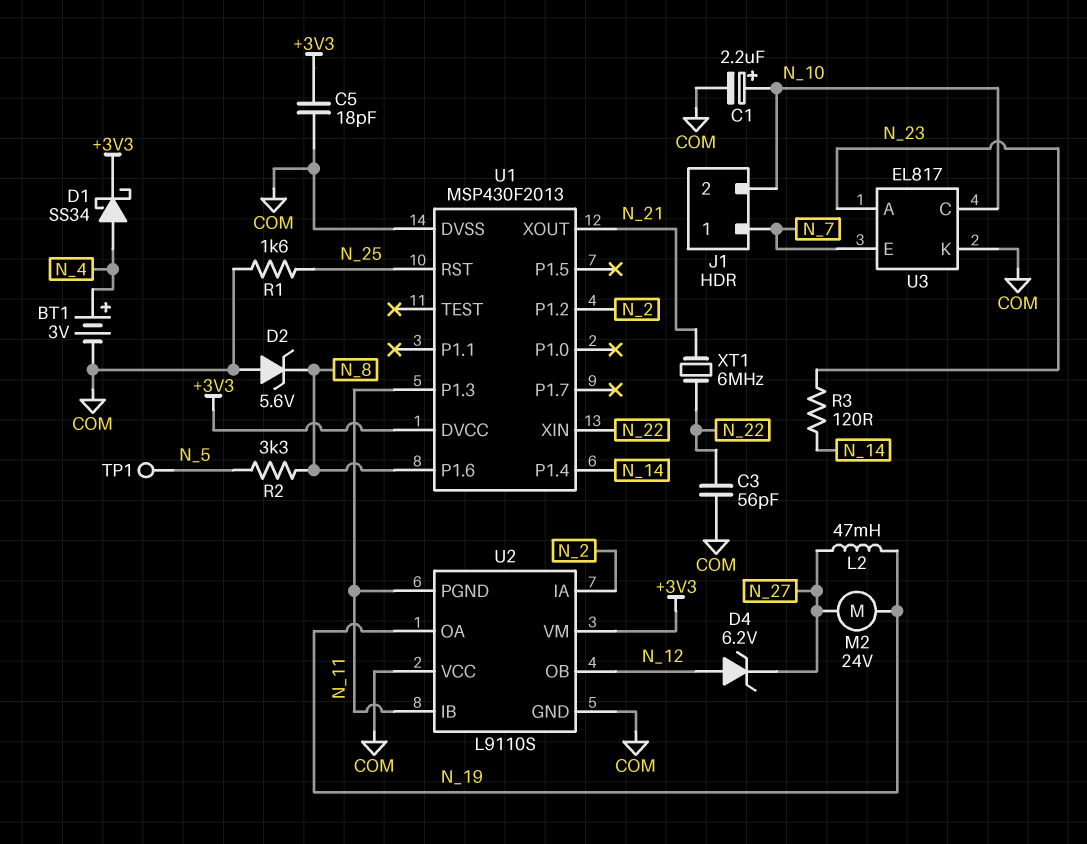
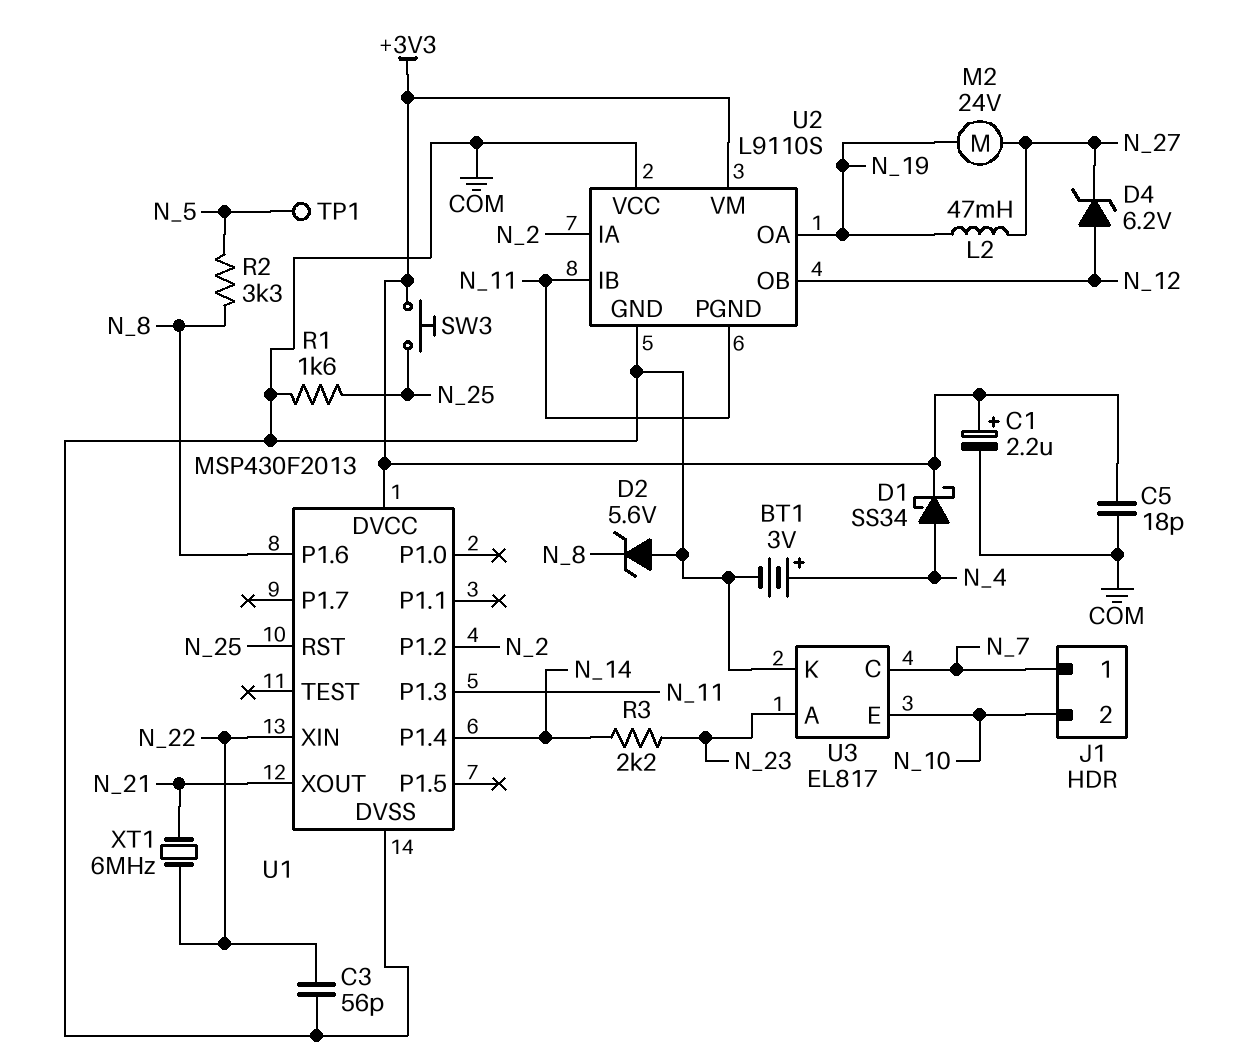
C1: 2.2uF (plus N_10, minus COM) -> 2.2uF (plus +3V3, minus COM)
R3: 120 (N_14, N_23) -> 2.2k (N_14, N_23)
SW3: none -> button (+3V3, N_25)
U3 pin C: N_10 -> N_7
U3 pin E: N_7 -> N_10

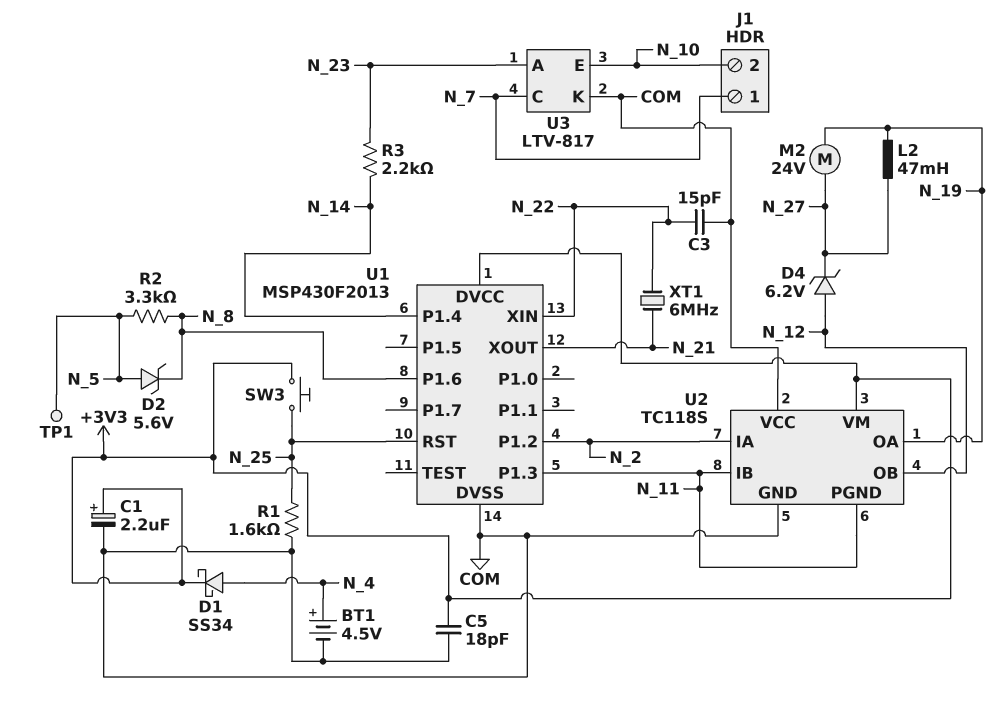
BT1: 3V (plus N_4, minus COM) -> 4.5V (plus N_4, minus COM)
C3: 56pF (COM, N_22) -> 15pF (COM, N_22)
D2: zener 5.6V (A COM, K N_8) -> zener 5.6V (A N_5, K N_8)
U2: L9110S -> TC118S
U3: EL817 -> LTV-817

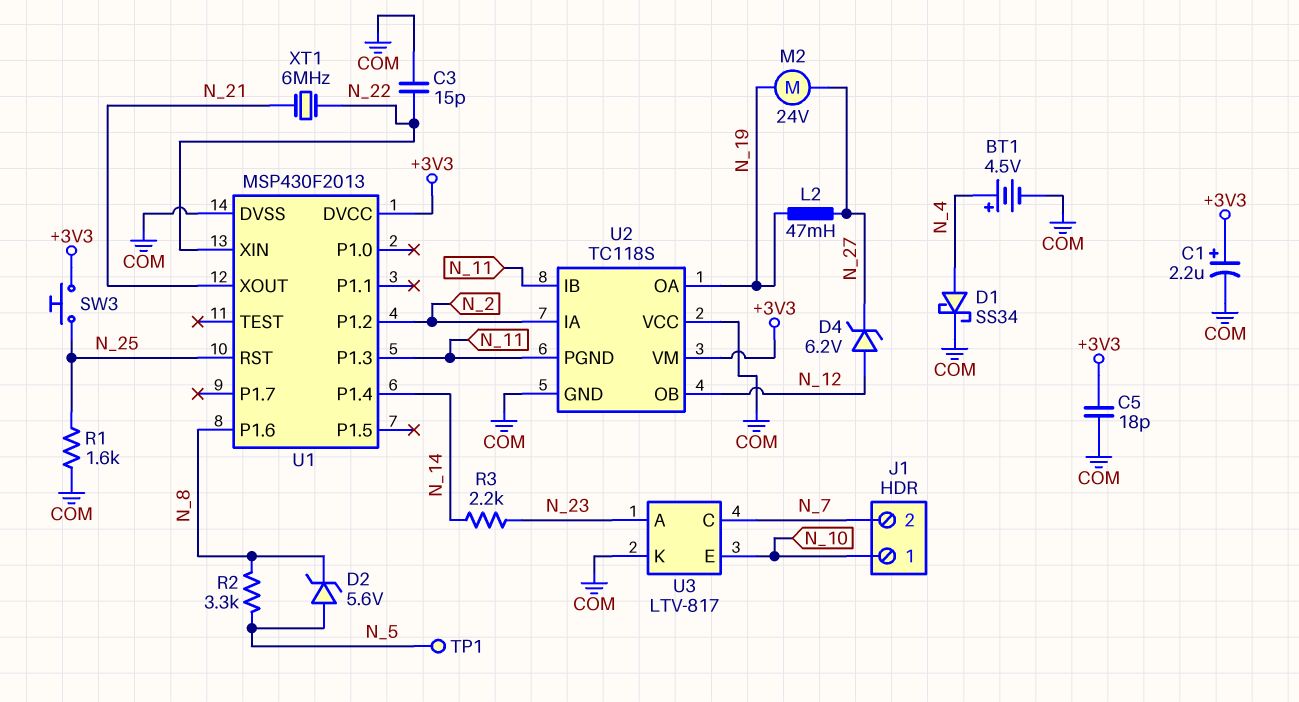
D1: schottky SS34 (A N_4, K +3V3) -> schottky SS34 (A N_4, K COM)
J1 pin 1: N_7 -> N_10
J1 pin 2: N_10 -> N_7

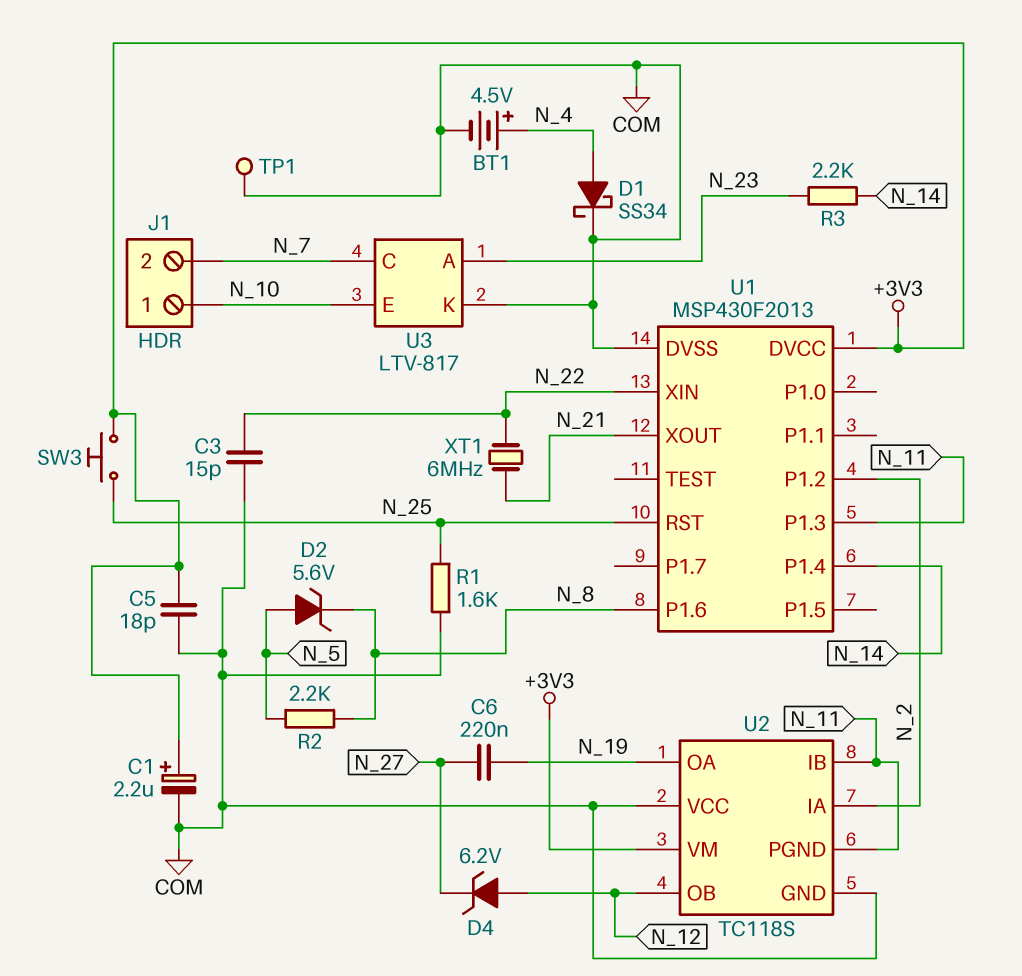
C6: none -> 220nF (N_19, N_27)
L2: 47mH (N_19, N_27) -> none
M2: motor 24V (N_19, N_27) -> none
R2: 3.3k (N_5, N_8) -> 2.2k (N_5, N_8)
TP1: test point (N_5) -> test point (COM)

